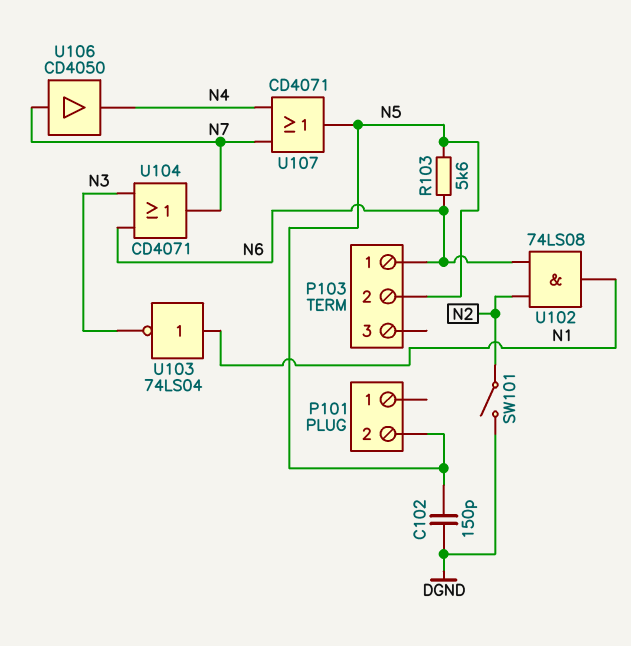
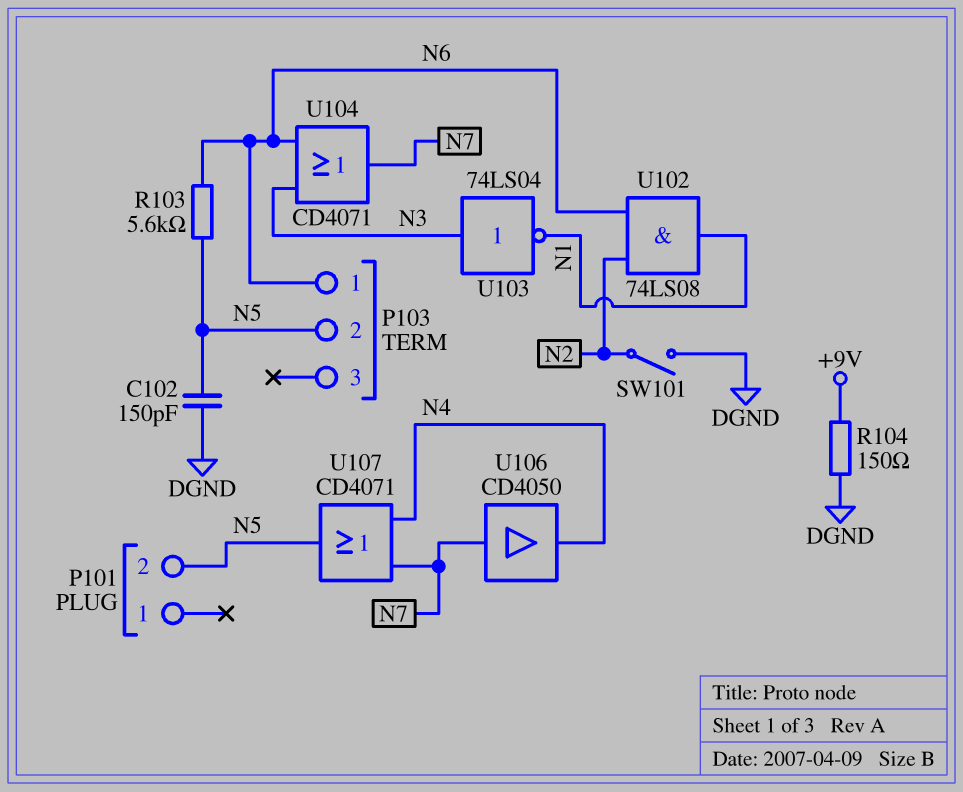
R104: none -> 150 (+9V, DGND)
U103: NOT 74LS04 (in N1, out N3) -> NOT 74LS04 (in N3, out N1)

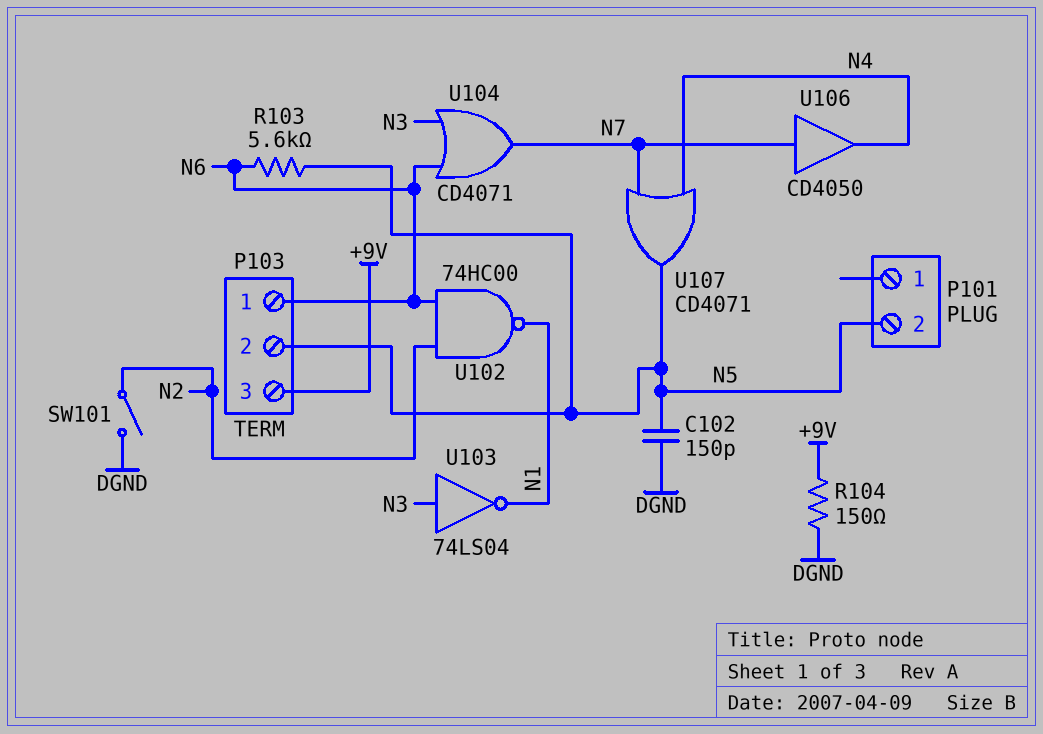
P103 pin 3: none -> +9V
U102: AND 74LS08 (in N2, in N6, out N1) -> NAND 74HC00 (in N2, in N6, out N1)

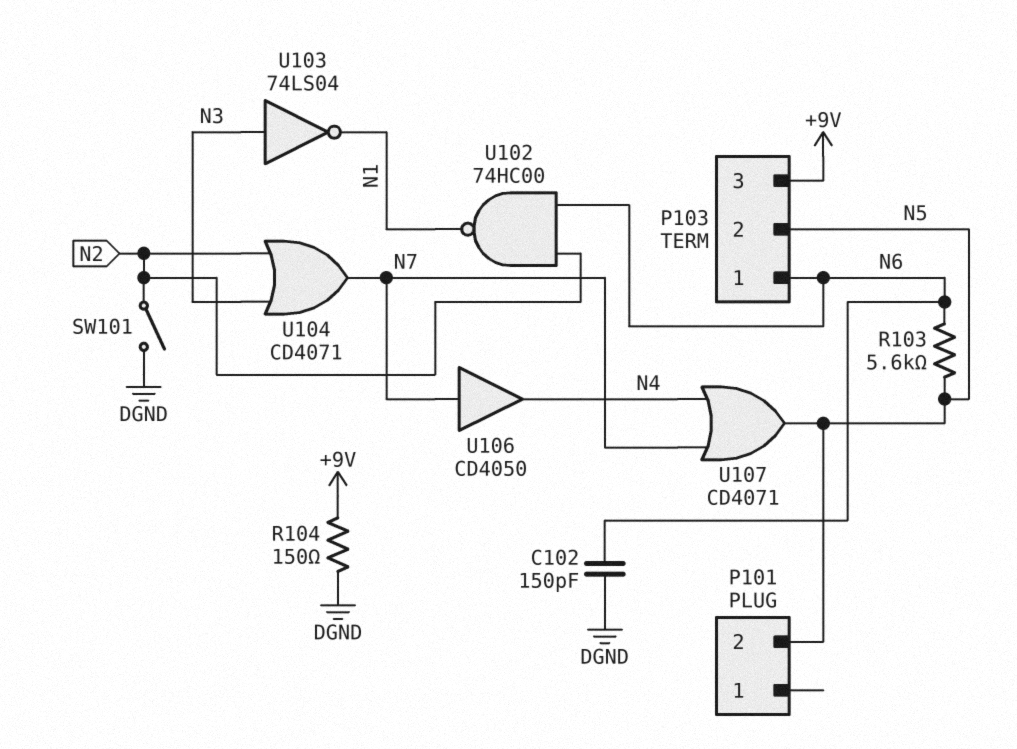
C102: 150pF (DGND, N5) -> 150pF (DGND, N6)
U104: OR CD4071 (in N3, in N6, out N7) -> OR CD4071 (in N2, in N3, out N7)

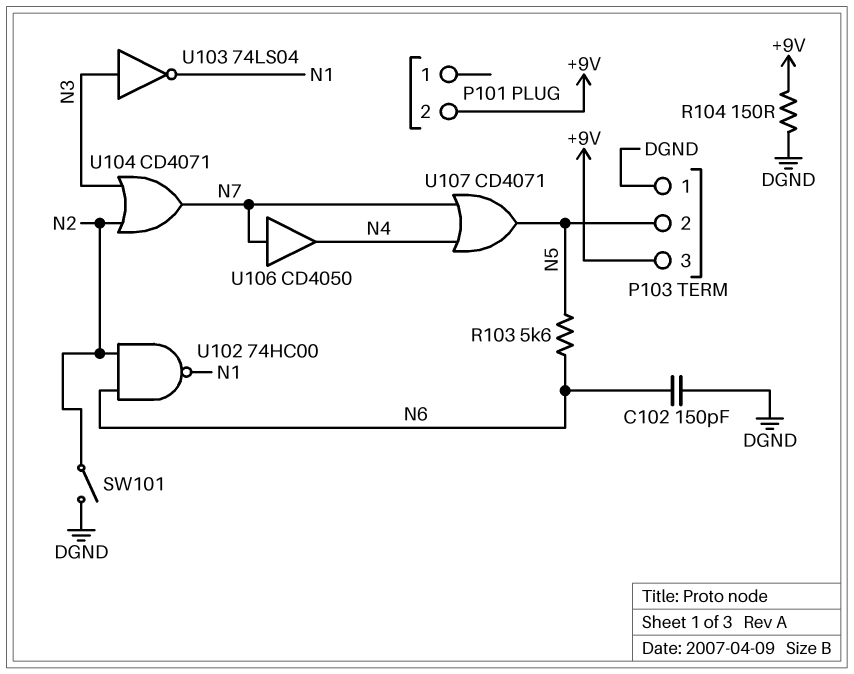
P101 pin 2: N5 -> +9V
P103 pin 1: N6 -> DGND

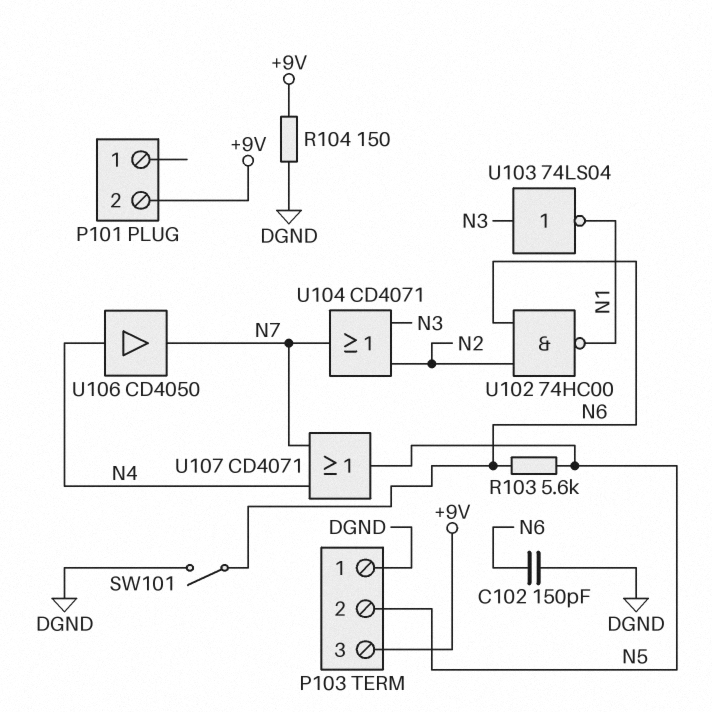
SW101: switch (DGND, N2) -> switch (DGND, N6)
U106: buffer CD4050 (in N7, out N4) -> buffer CD4050 (in N4, out N7)

